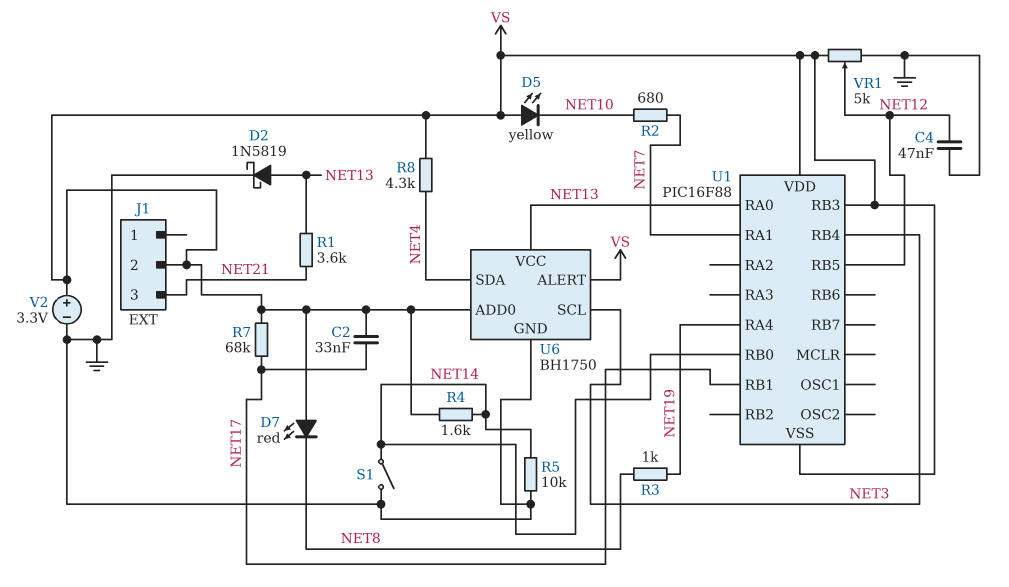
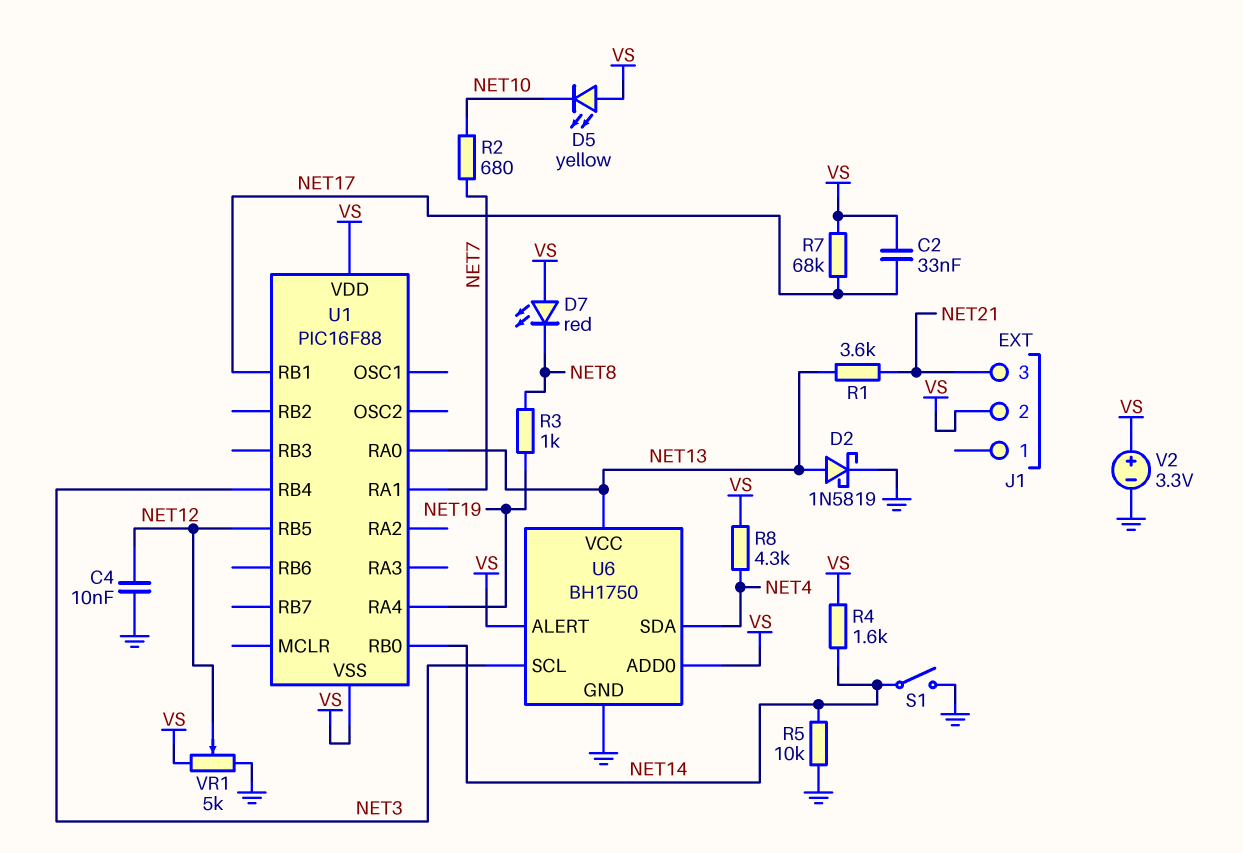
C4: 47nF (GND, NET12) -> 10nF (GND, NET12)
U1 pin RB3: VS -> none

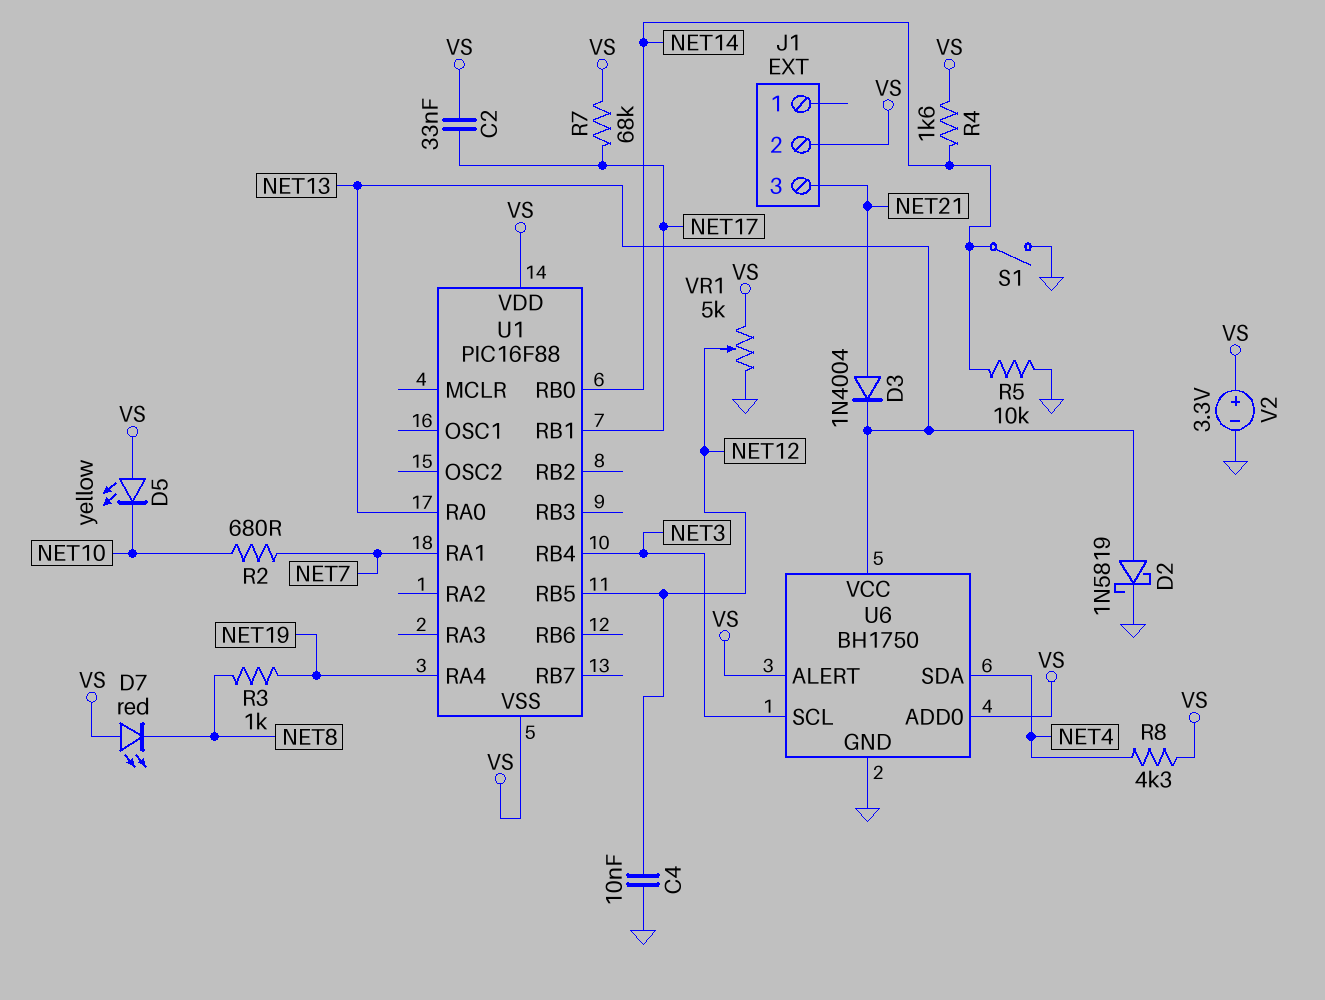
D3: none -> diode 1N4004 (A NET21, K NET13)
R1: 3.6k (NET13, NET21) -> none

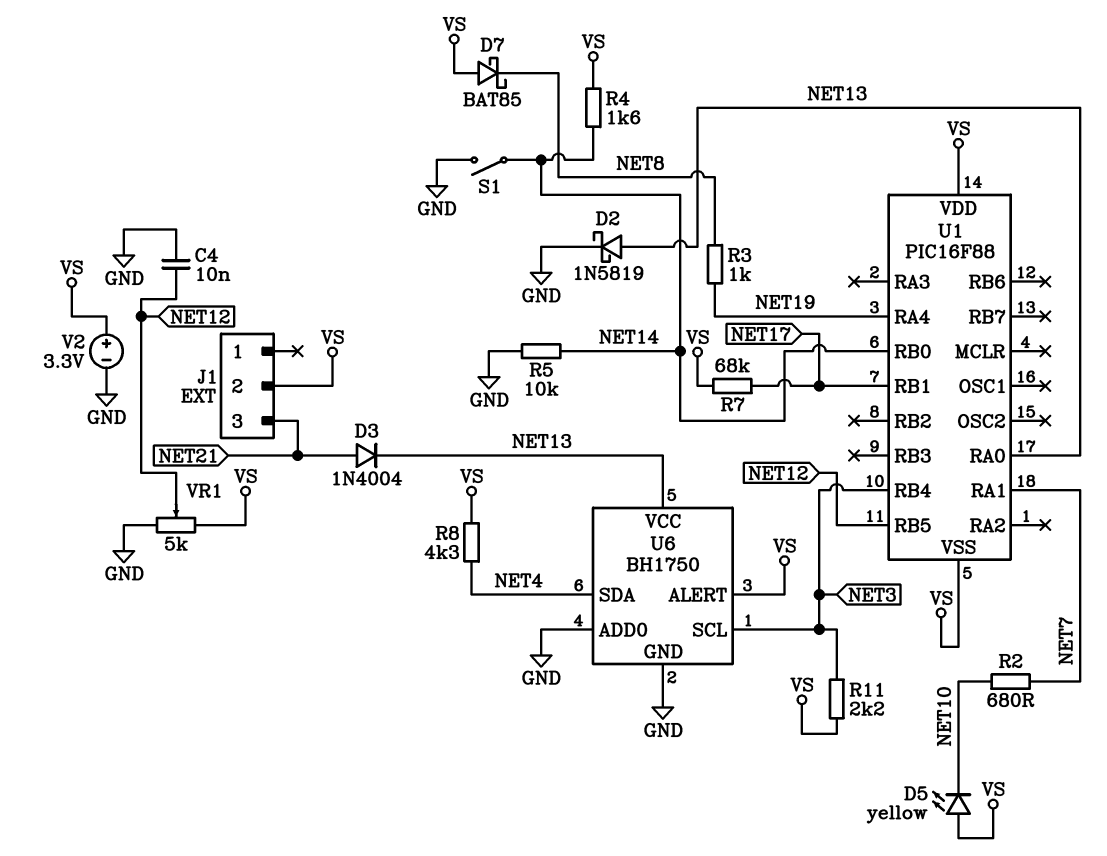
C2: 33nF (NET17, VS) -> none
D7: LED red (A VS, K NET8) -> schottky BAT85 (A VS, K NET8)
R11: none -> 2.2k (NET3, VS)
U6 pin ADD0: VS -> GND

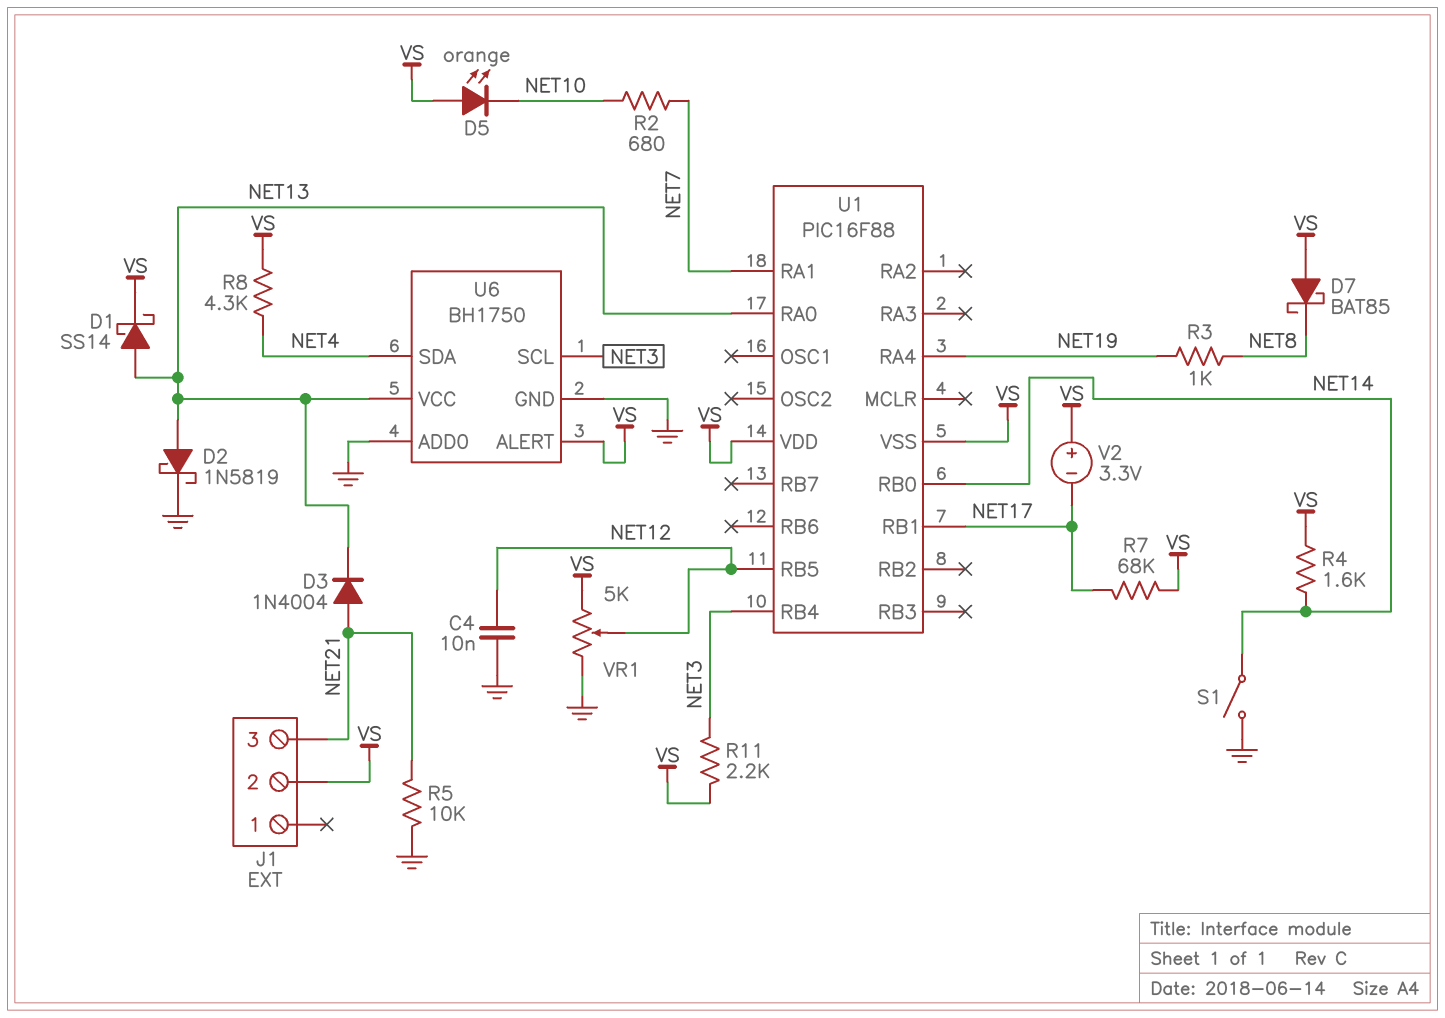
D1: none -> schottky SS14 (A NET13, K VS)
D5: LED yellow (A VS, K NET10) -> LED orange (A VS, K NET10)
R5: 10k (GND, NET14) -> 10k (GND, NET21)
V2: 3.3V (plus VS, minus GND) -> 3.3V (plus VS, minus NET17)

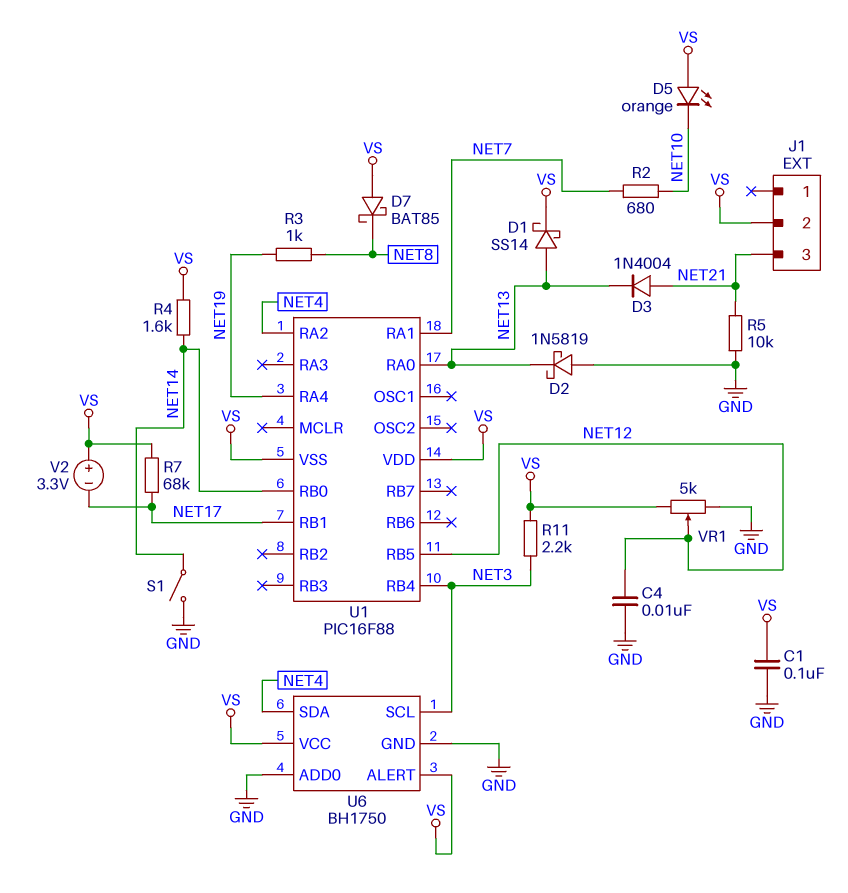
C1: none -> 100nF (GND, VS)
D2: schottky 1N5819 (A NET13, K GND) -> schottky 1N5819 (A GND, K NET13)
R8: 4.3k (NET4, VS) -> none
U1 pin RA2: none -> NET4
U6 pin VCC: NET13 -> VS

